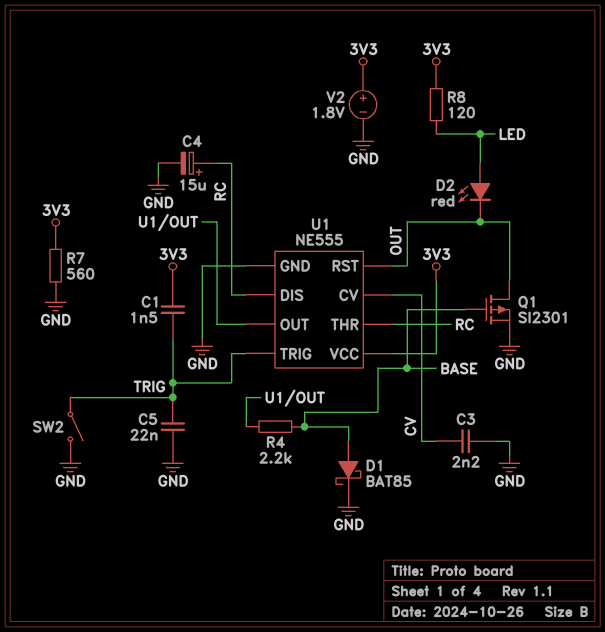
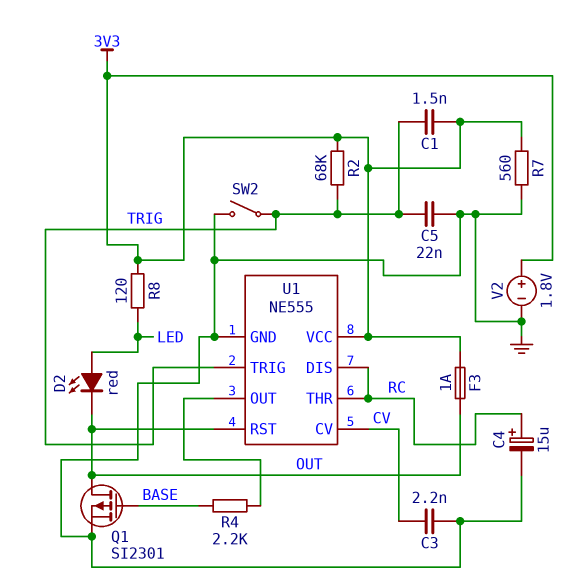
D1: schottky BAT85 (A BASE, K GND) -> none
F3: none -> 1A (3V3, OUT)
R2: none -> 68k (3V3, TRIG)

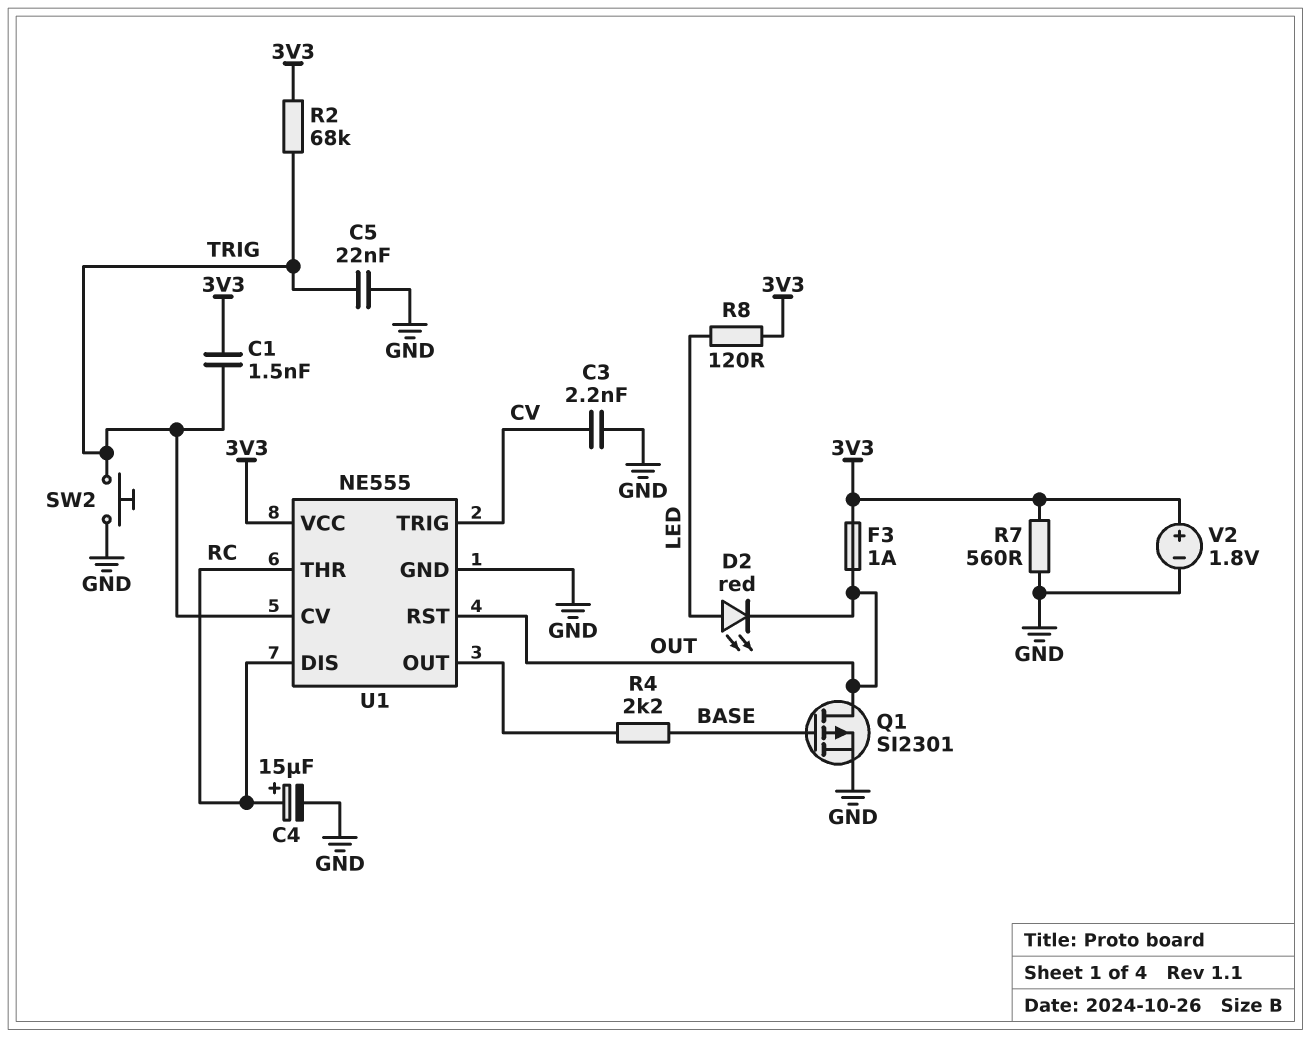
SW2: switch (GND, TRIG) -> button (GND, TRIG)
U1 pin CV: CV -> TRIG
U1 pin TRIG: TRIG -> CV

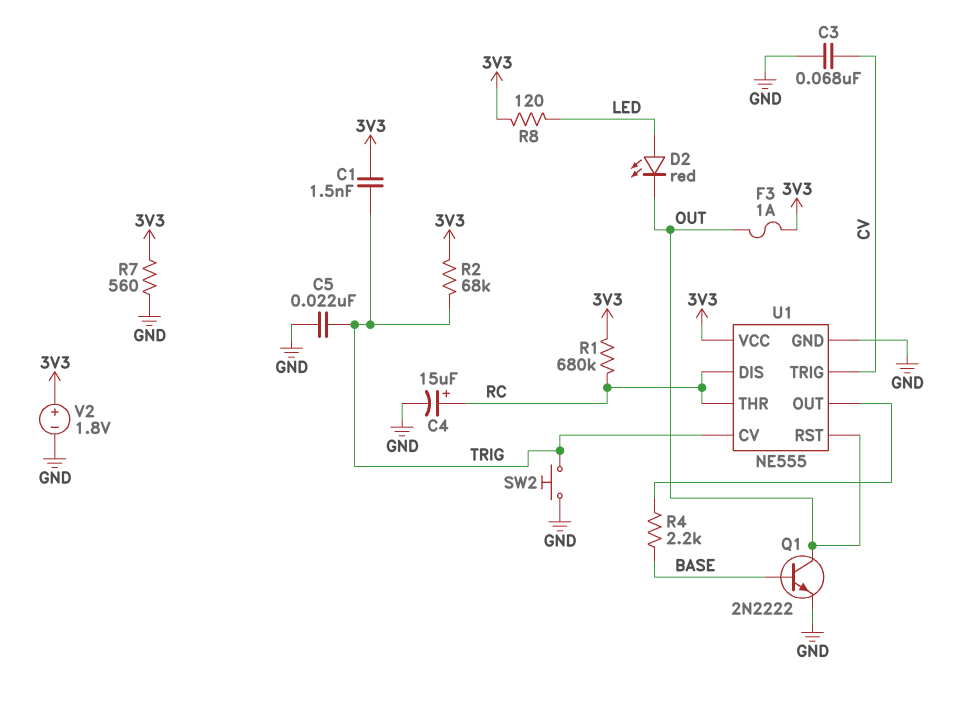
C3: 2.2nF (CV, GND) -> 68nF (CV, GND)
Q1: PMOS SI2301 (G BASE, D OUT, S GND) -> NPN 2N2222 (B BASE, C OUT, E GND)
R1: none -> 680k (3V3, RC)

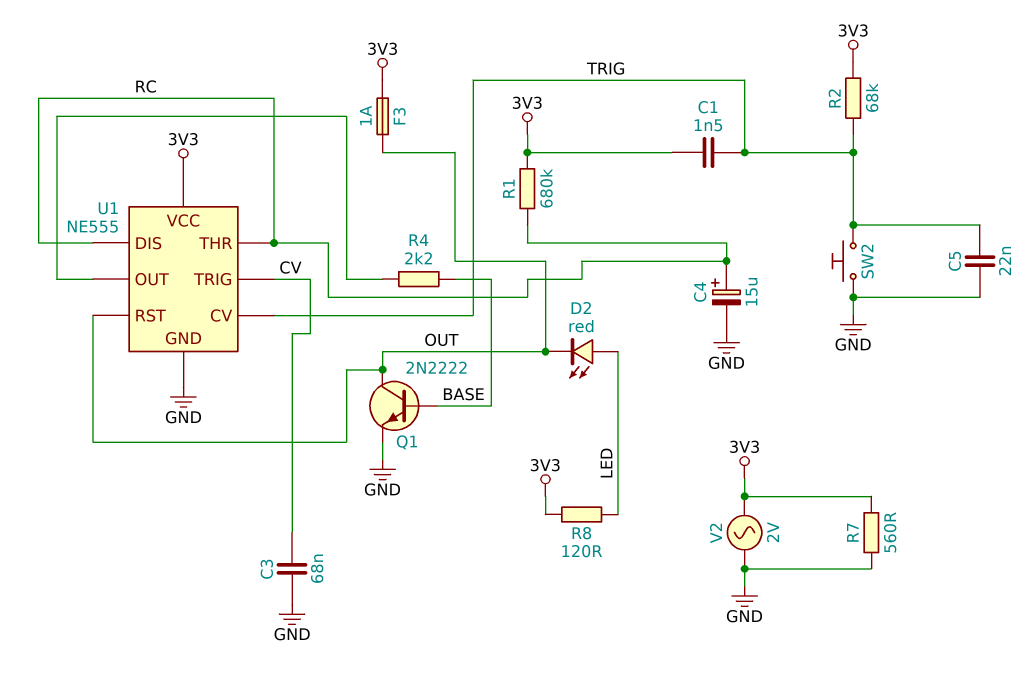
V2: 1.8V (plus 3V3, minus GND) -> AC 2V (3V3, GND)

